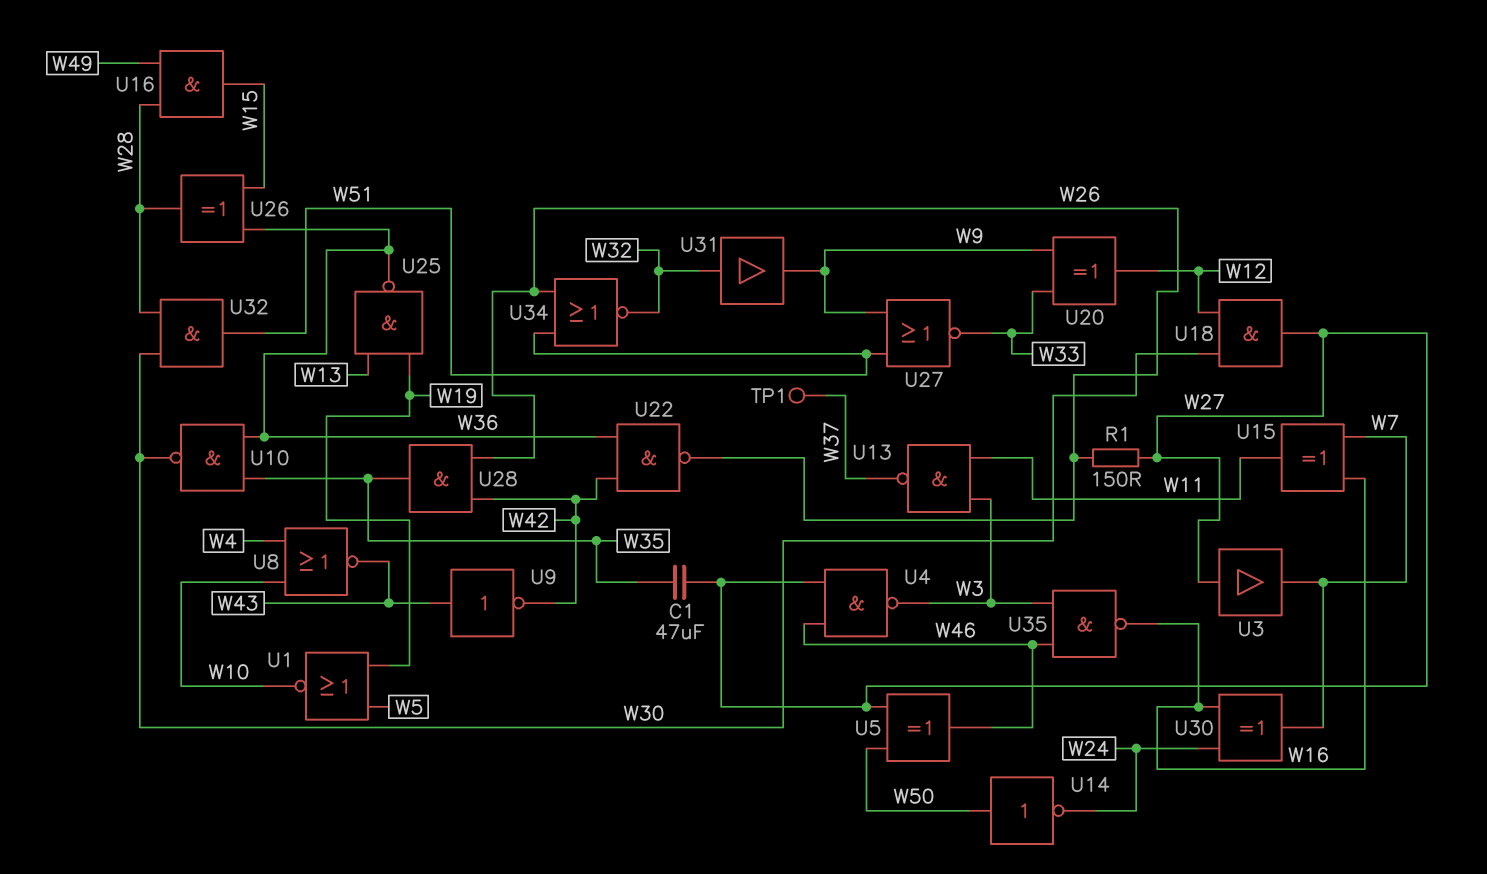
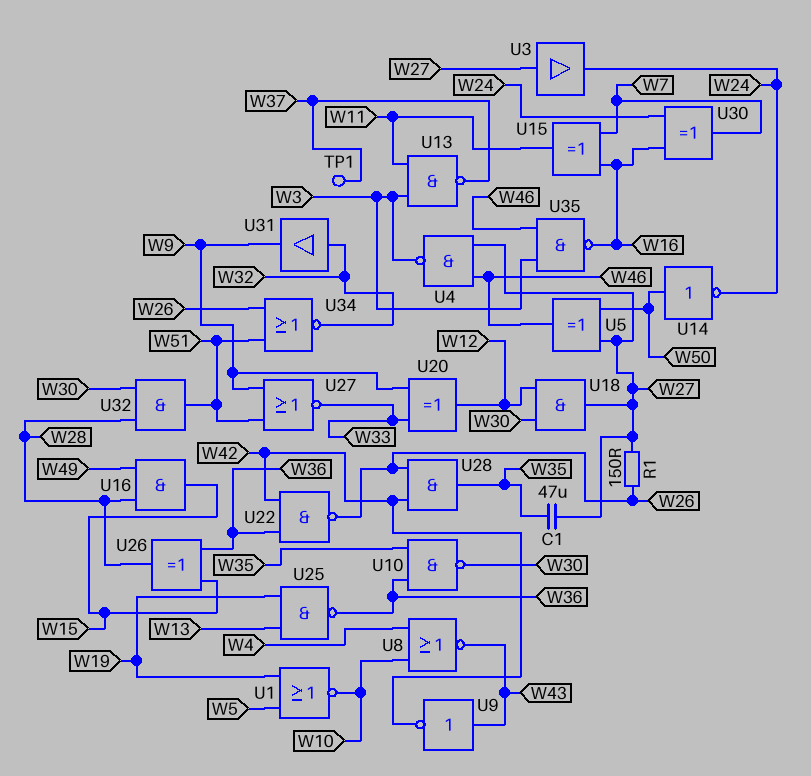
U3: buffer (in W27, out W7) -> buffer (in W27, out W24)

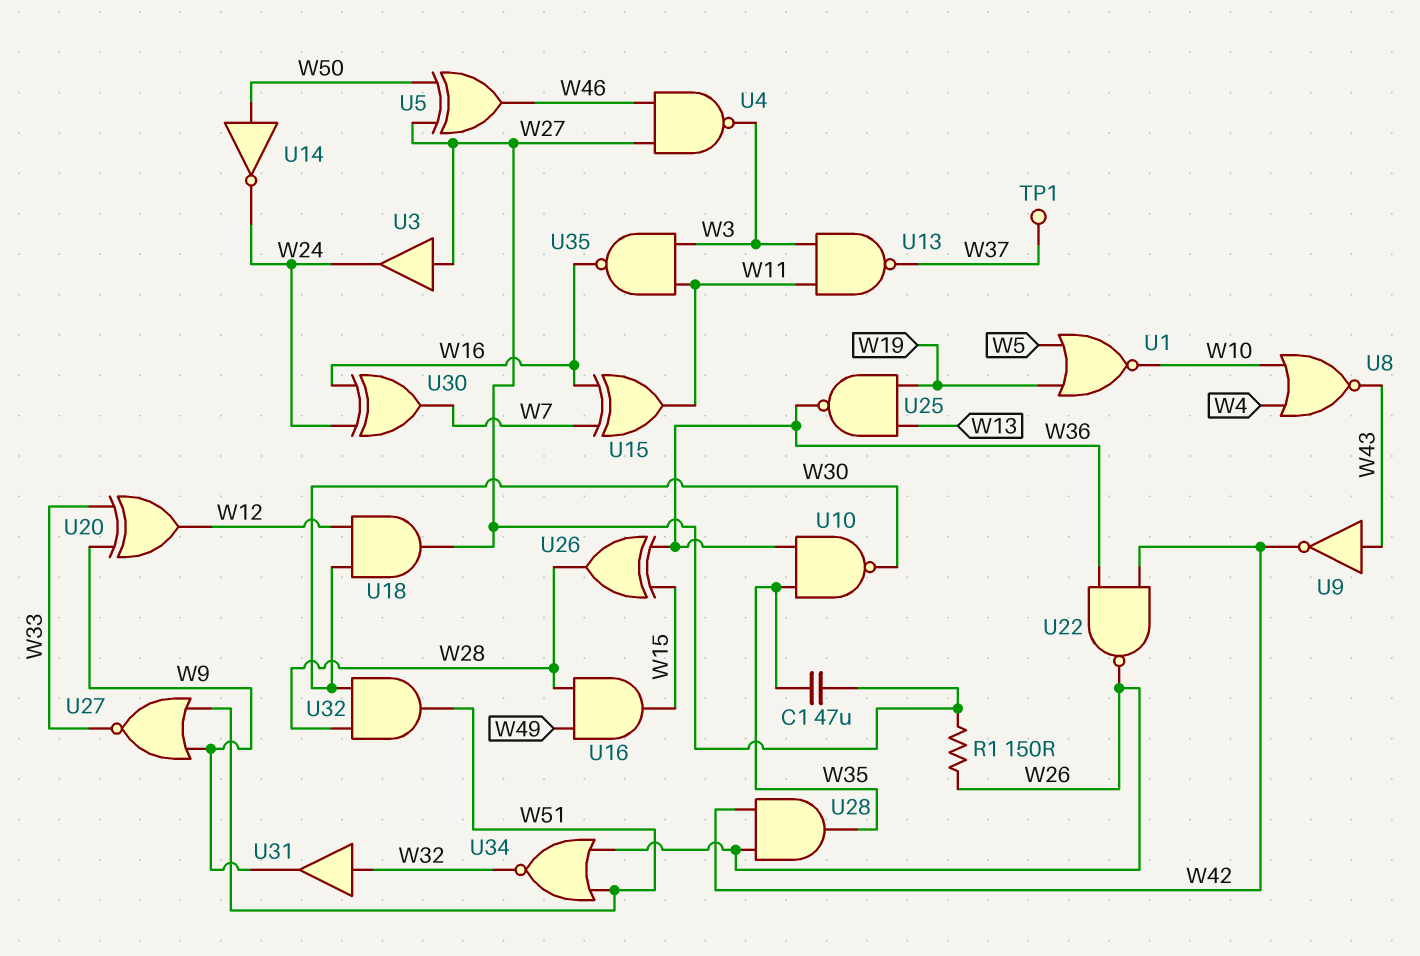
U35: NAND (in W3, in W46, out W16) -> NAND (in W3, in W11, out W16)

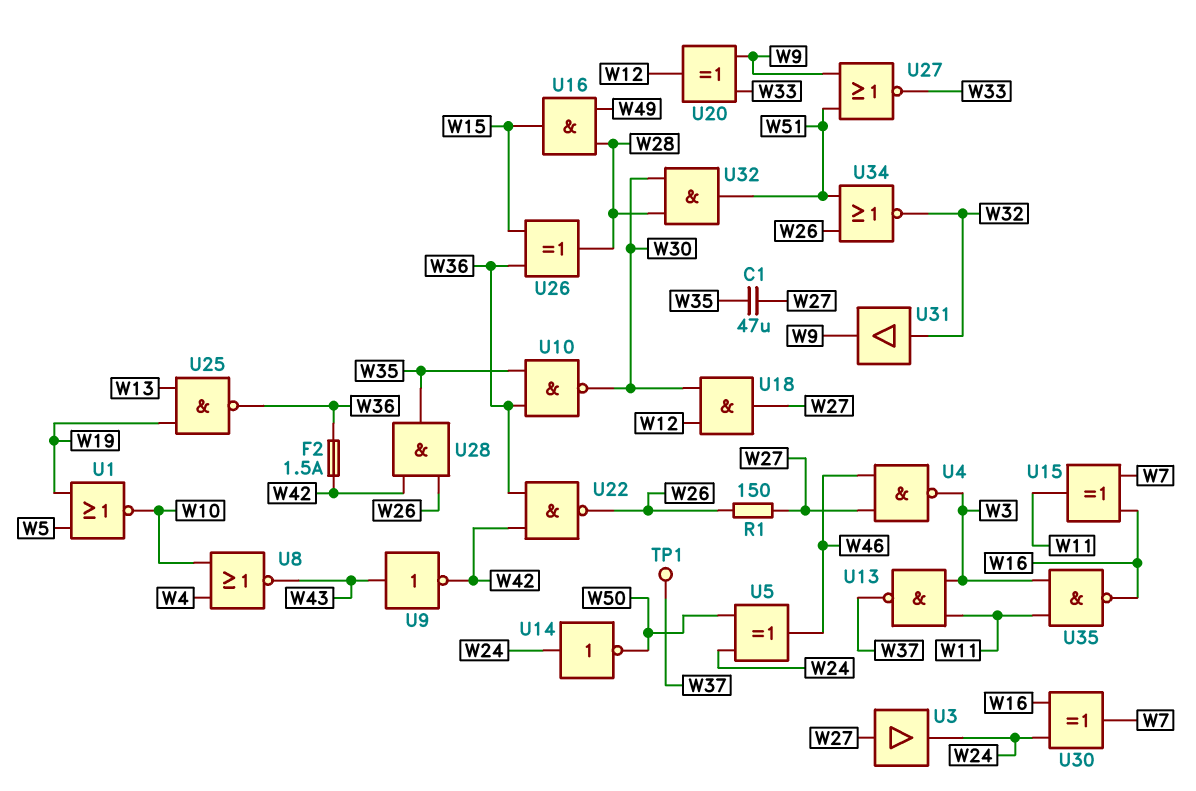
F2: none -> 1.5A (W36, W42)
U5: XOR (in W27, in W50, out W46) -> XOR (in W24, in W50, out W46)
U14: NOT (in W50, out W24) -> NOT (in W24, out W50)

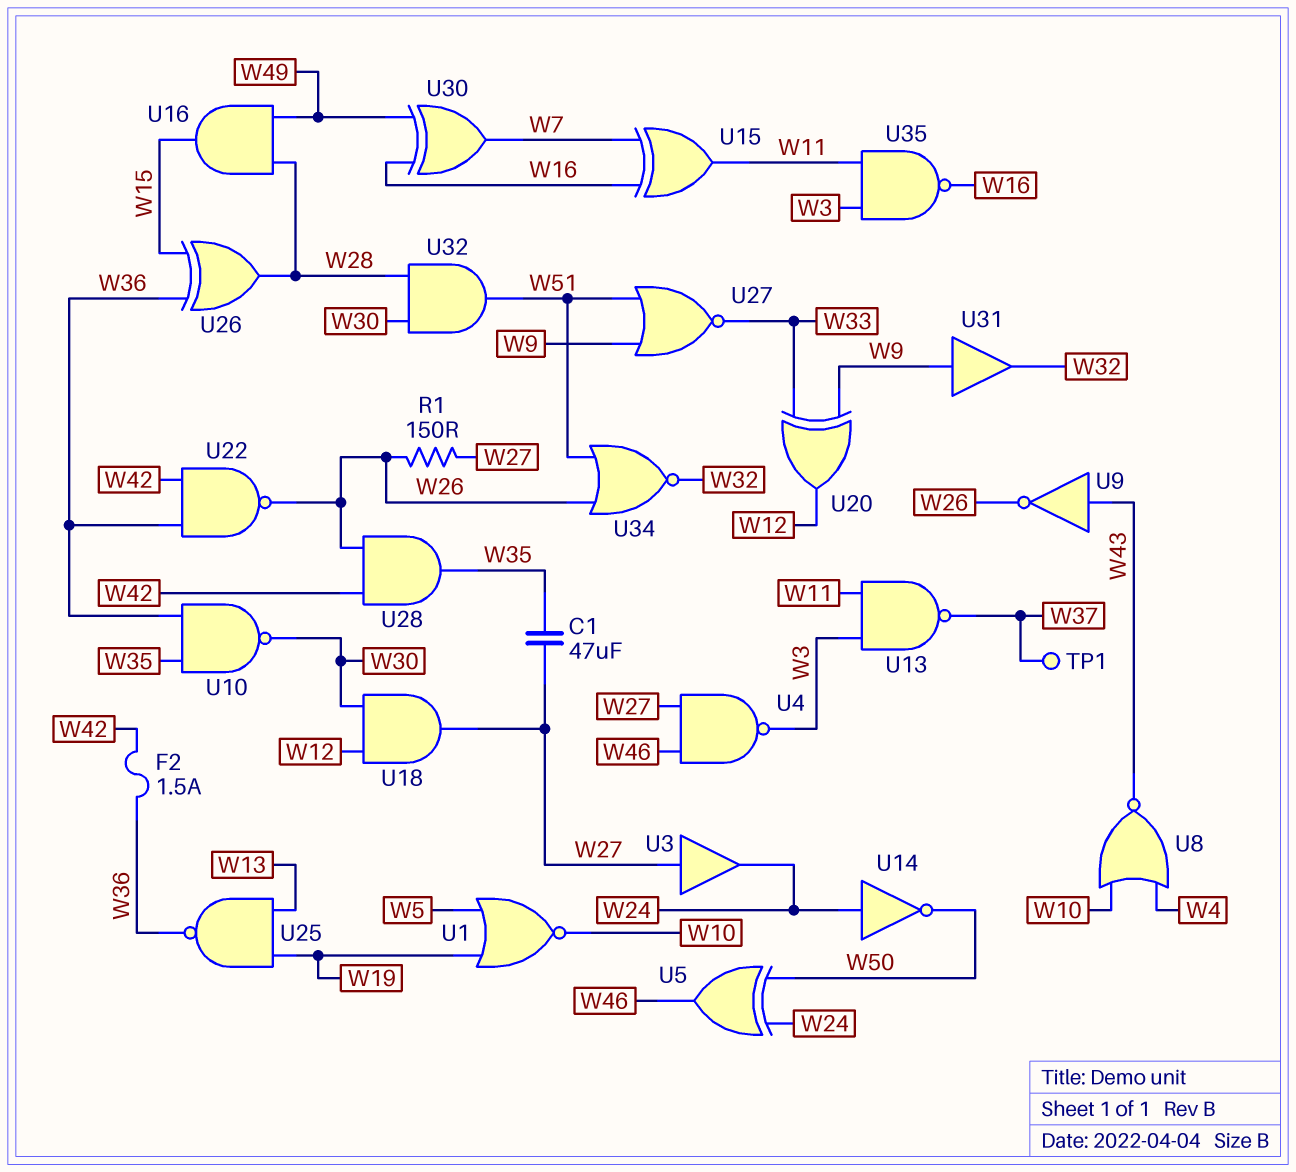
U9: NOT (in W43, out W42) -> NOT (in W43, out W26)
U30: XOR (in W16, in W24, out W7) -> XOR (in W16, in W49, out W7)
U31: buffer (in W32, out W9) -> buffer (in W9, out W32)

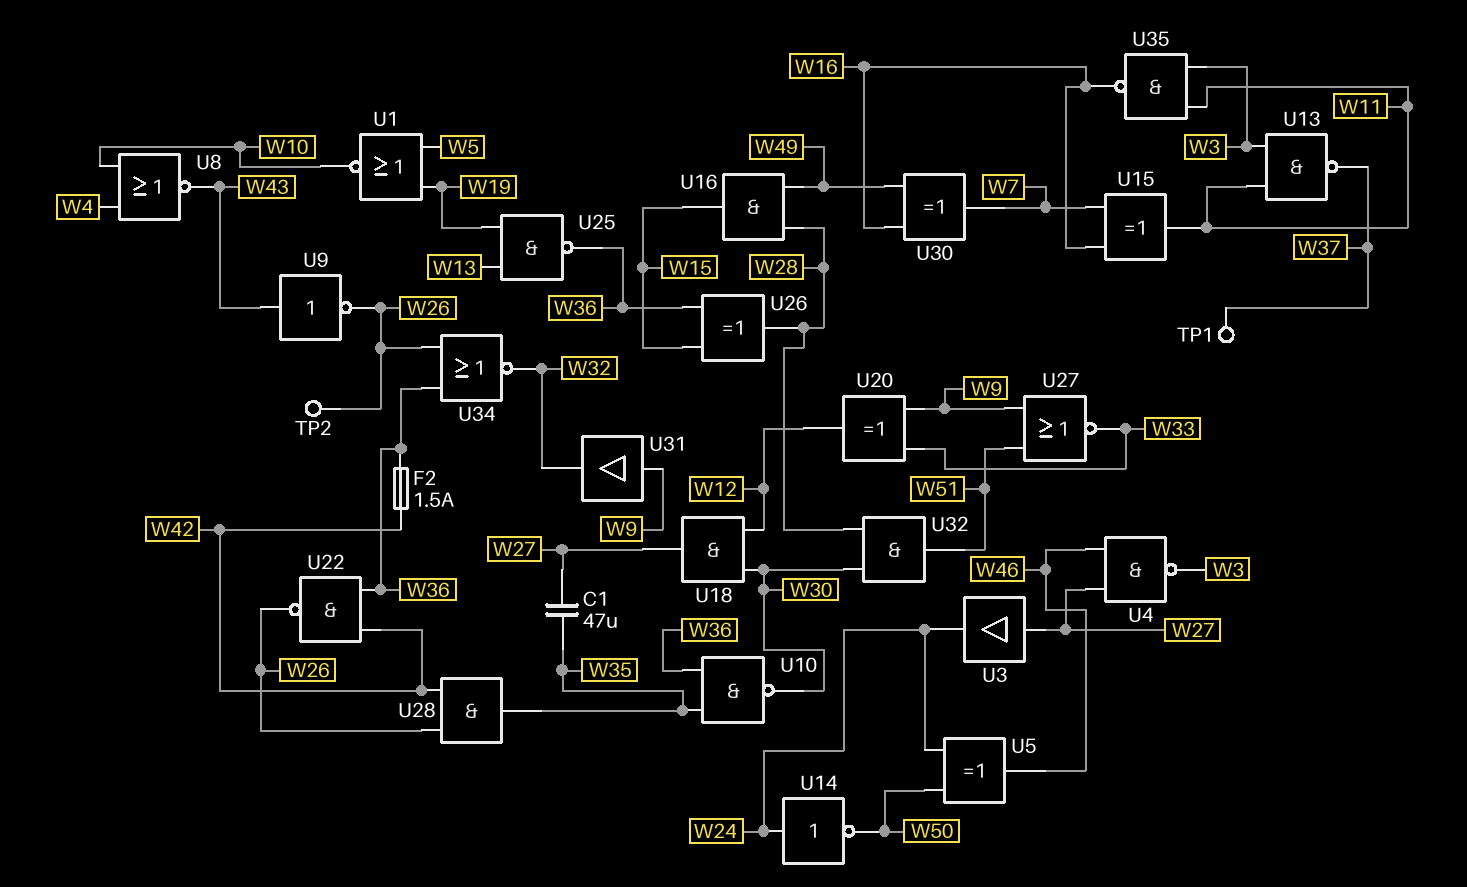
R1: 150 (W26, W27) -> none
TP2: none -> test point (W26)
U34: NOR (in W26, in W51, out W32) -> NOR (in W26, in W36, out W32)

